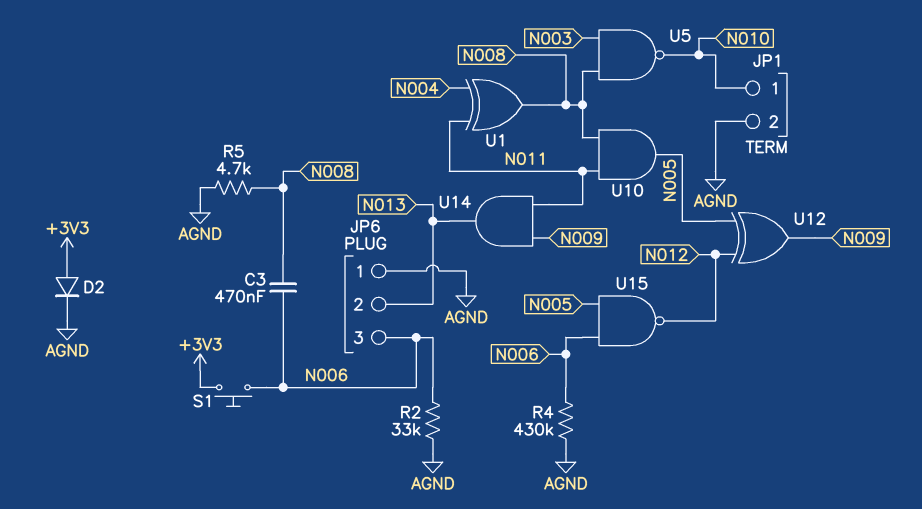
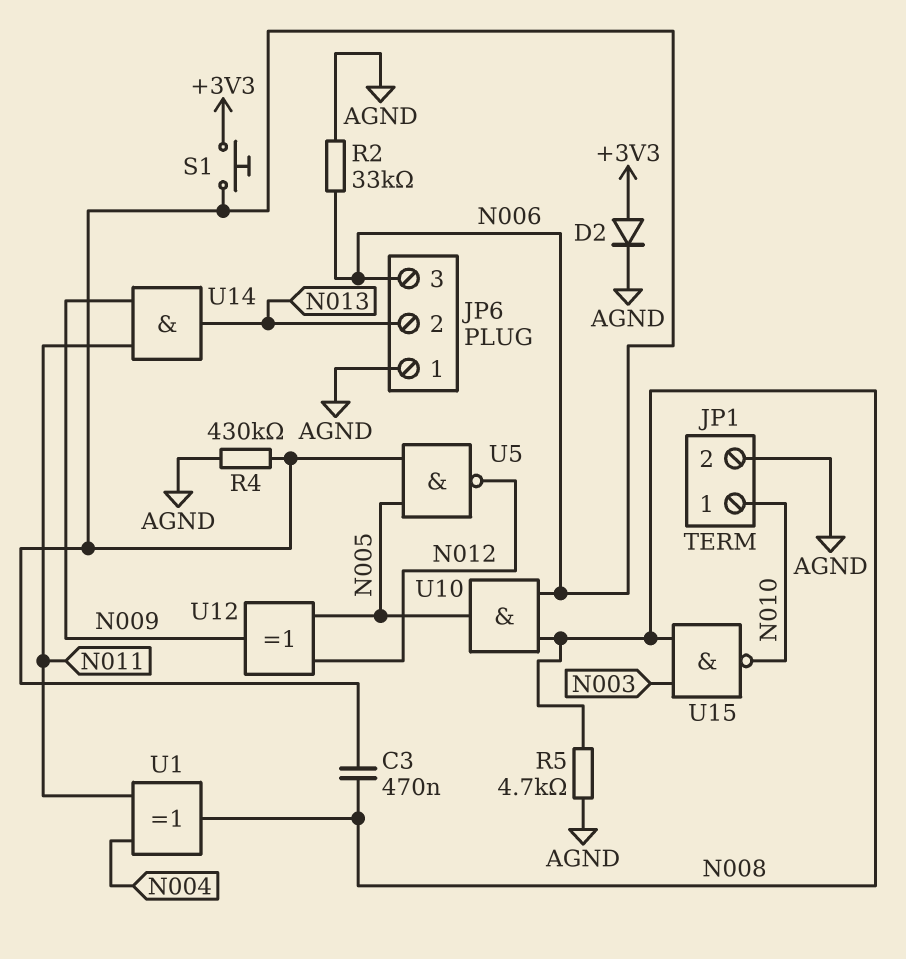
U5: NAND (in N003, in N008, out N010) -> NAND (in N005, in N006, out N012)
U10: AND (in N008, in N011, out N005) -> AND (in N006, in N008, out N005)
U15: NAND (in N005, in N006, out N012) -> NAND (in N003, in N008, out N010)

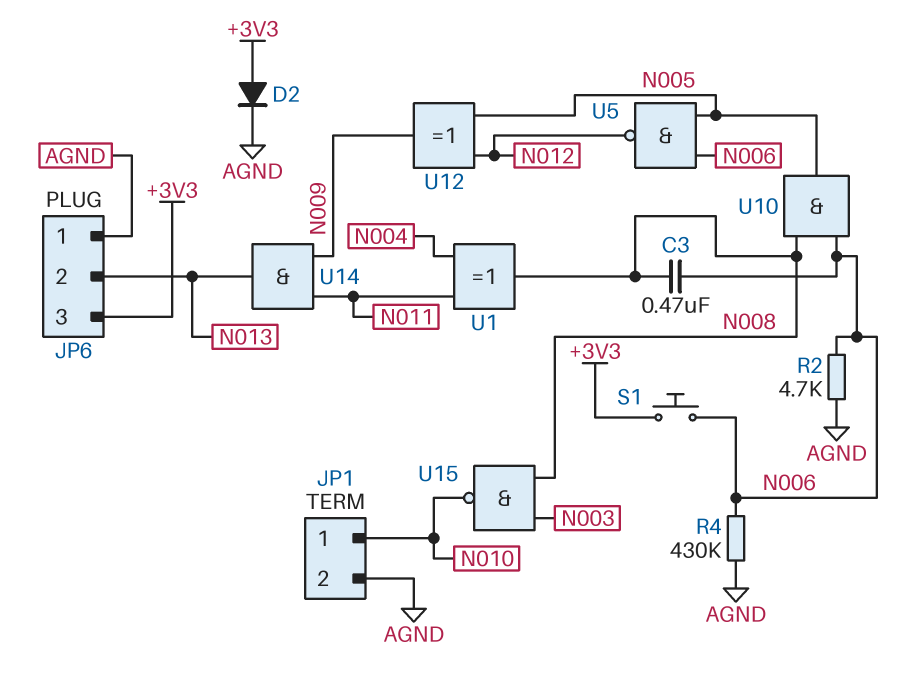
JP6 pin 3: N006 -> +3V3
R2: 33k (AGND, N006) -> 4.7k (AGND, N006)
R5: 4.7k (AGND, N008) -> none

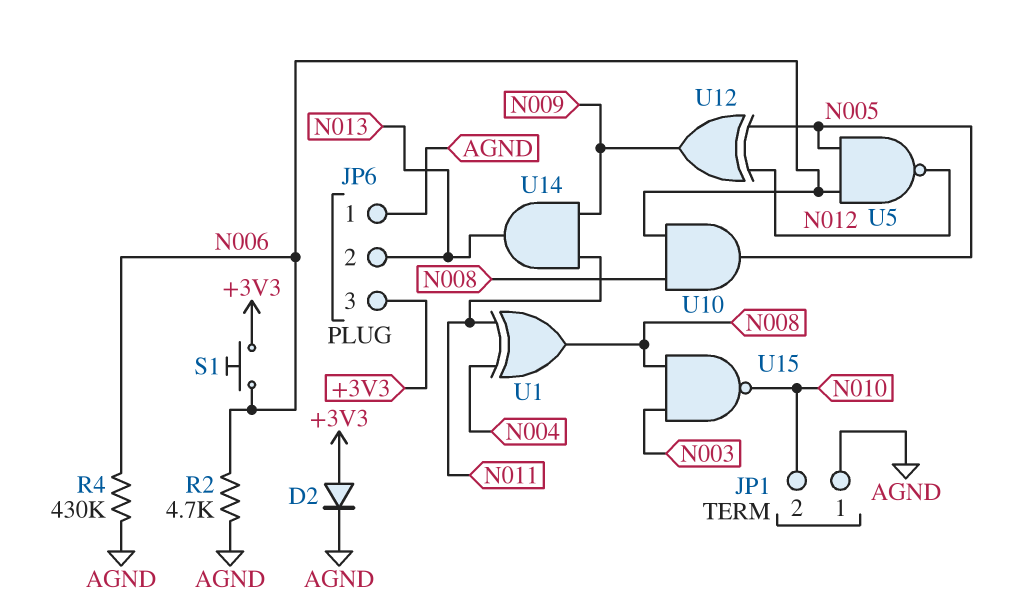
C3: 470nF (N006, N008) -> none
JP1 pin 1: N010 -> AGND
JP1 pin 2: AGND -> N010

